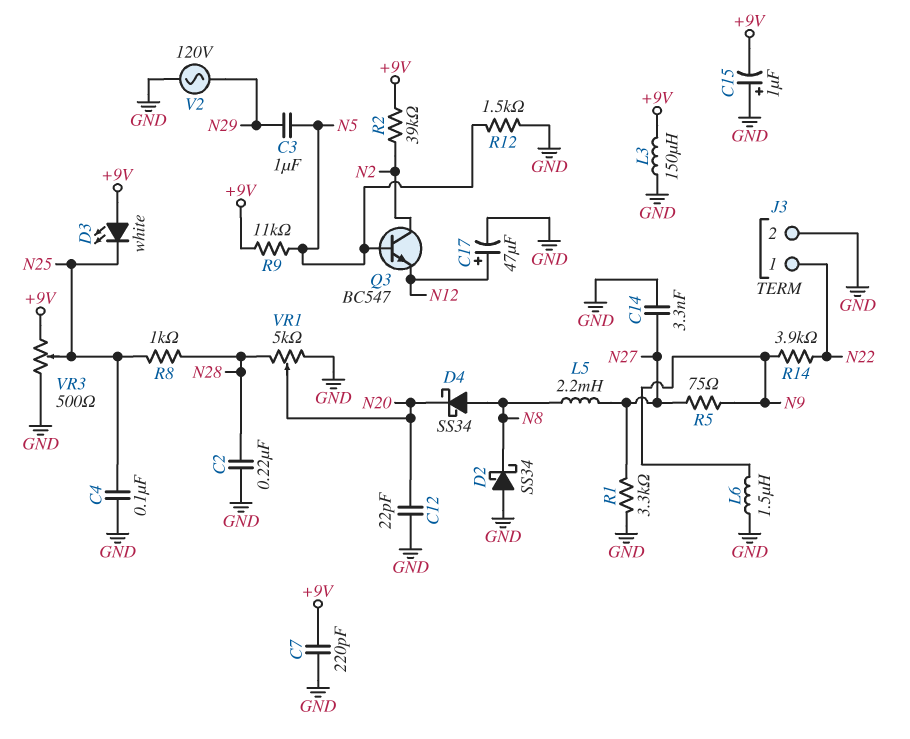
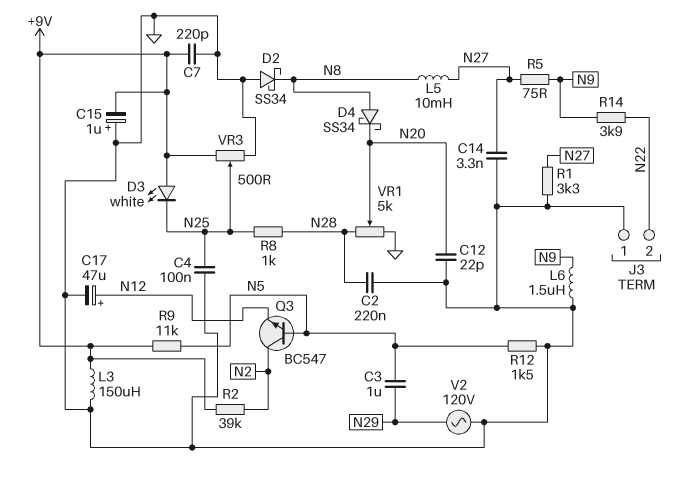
J3 pin 1: N22 -> GND
J3 pin 2: GND -> N22
L5: 2.2mH (N8, N27) -> 10mH (N8, N27)

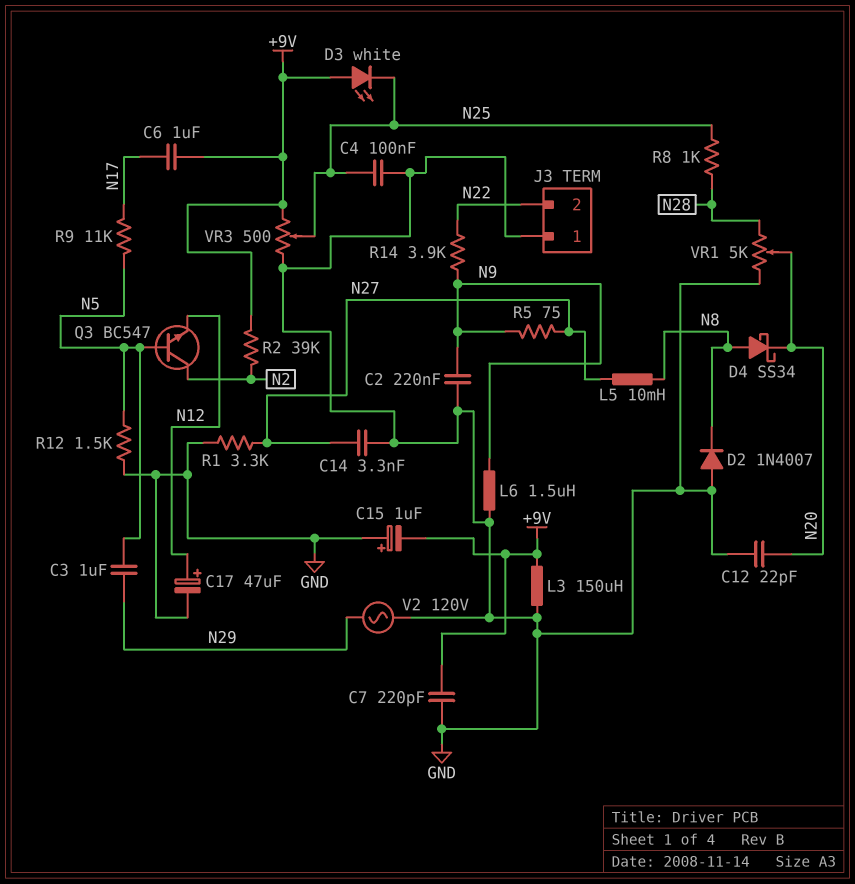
C2: 220nF (GND, N28) -> 220nF (GND, N9)
C6: none -> 1uF (+9V, N17)
D2: schottky SS34 (A GND, K N8) -> diode 1N4007 (A GND, K N8)
R9: 11k (+9V, N5) -> 11k (N5, N17)

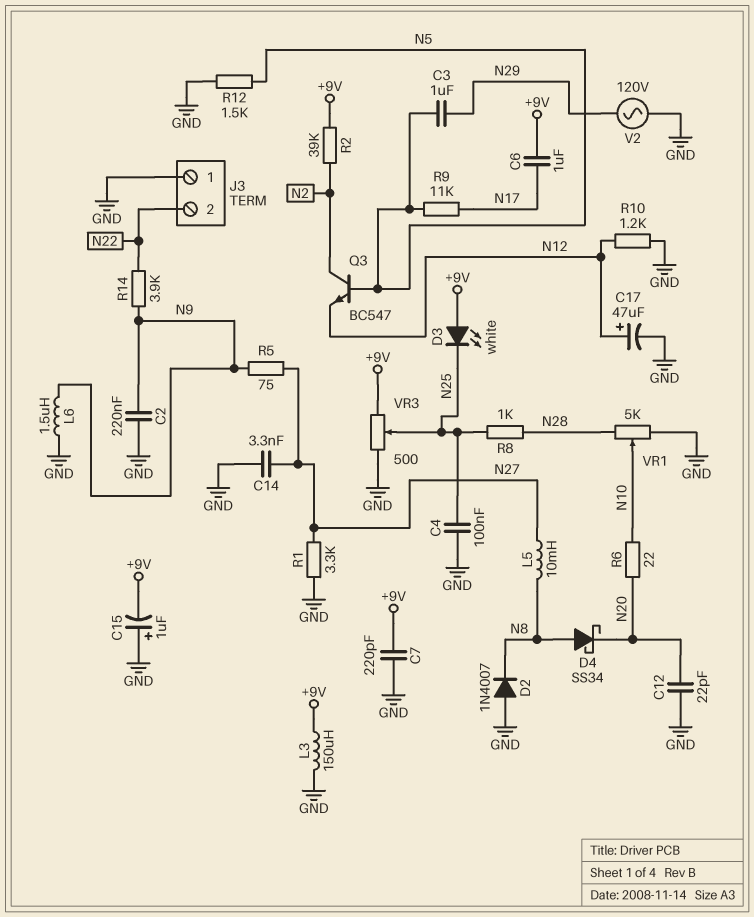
R6: none -> 22 (N10, N20)
R10: none -> 1.2k (GND, N12)
VR1: 5k (GND, N28, wiper N20) -> 5k (GND, N28, wiper N10)

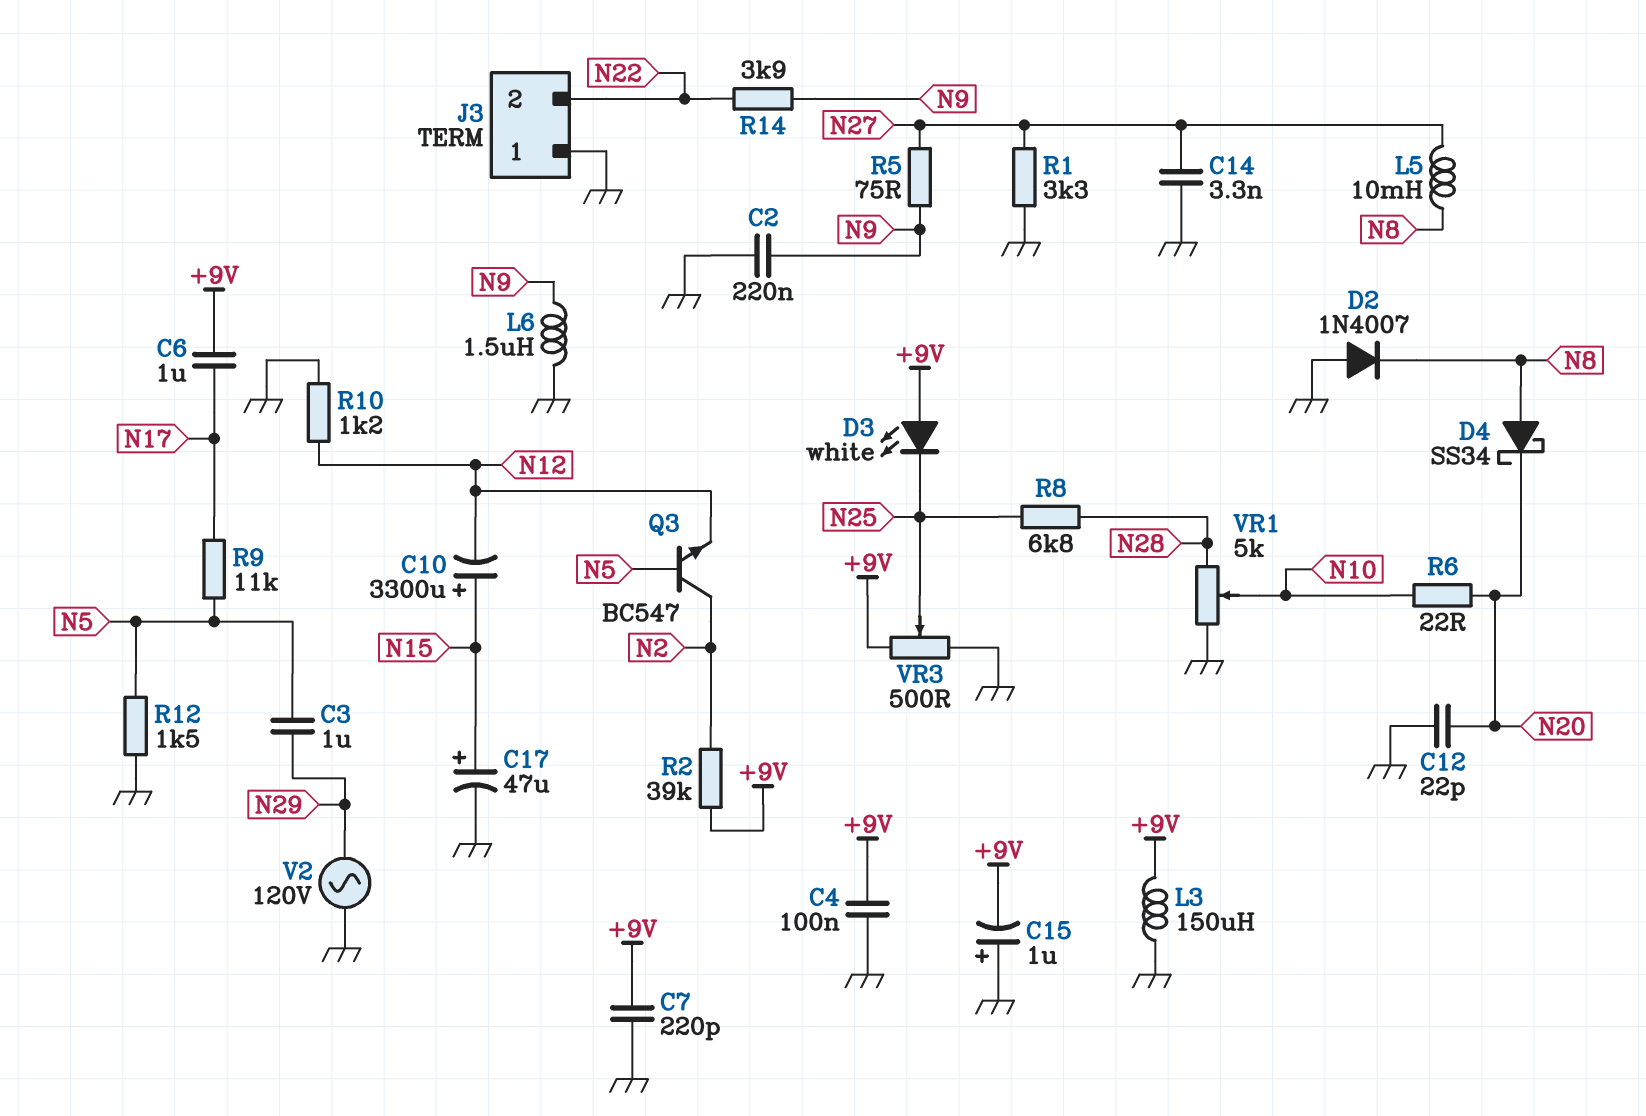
C4: 100nF (GND, N25) -> 100nF (+9V, GND)
C10: none -> 3300uF (plus N15, minus N12)
C17: 47uF (plus N12, minus GND) -> 47uF (plus N15, minus GND)
R8: 1k (N25, N28) -> 6.8k (N25, N28)

